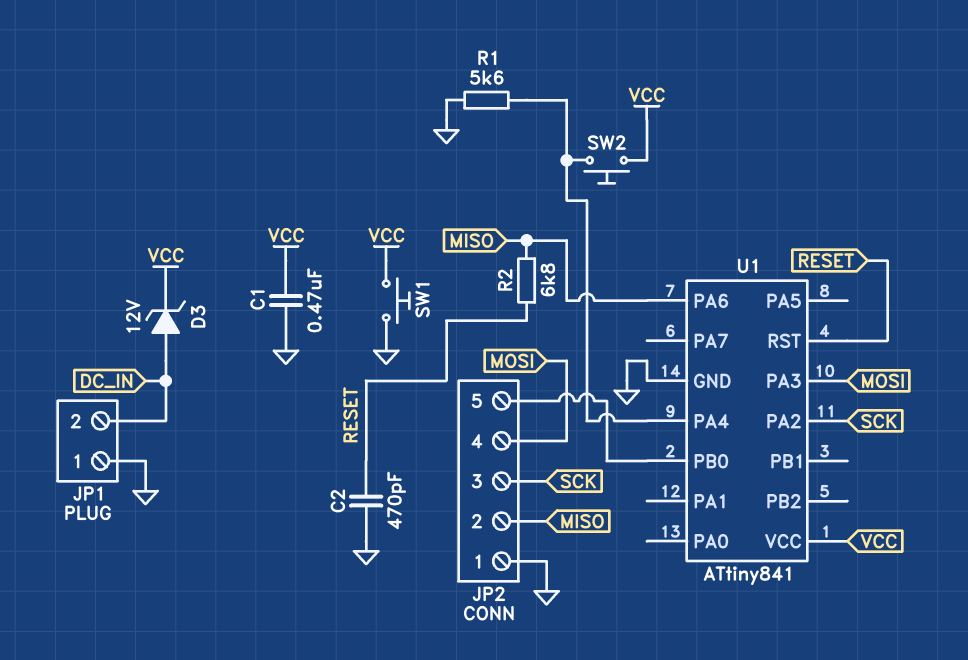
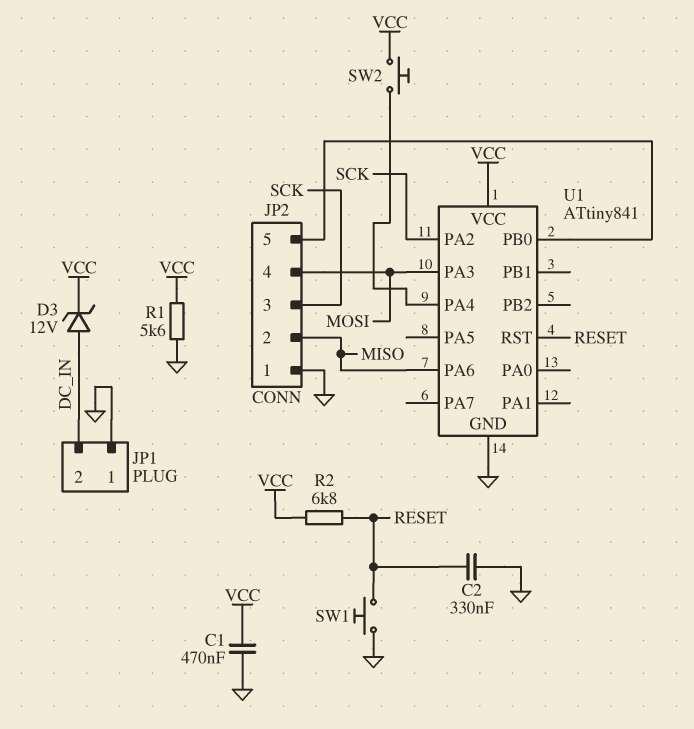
C2: 470pF (GND, RESET) -> 330nF (GND, RESET)
R1: 5.6k (GND, U1/PA4) -> 5.6k (GND, VCC)
R2: 6.8k (MISO, RESET) -> 6.8k (RESET, VCC)
SW1: button (GND, VCC) -> button (GND, RESET)

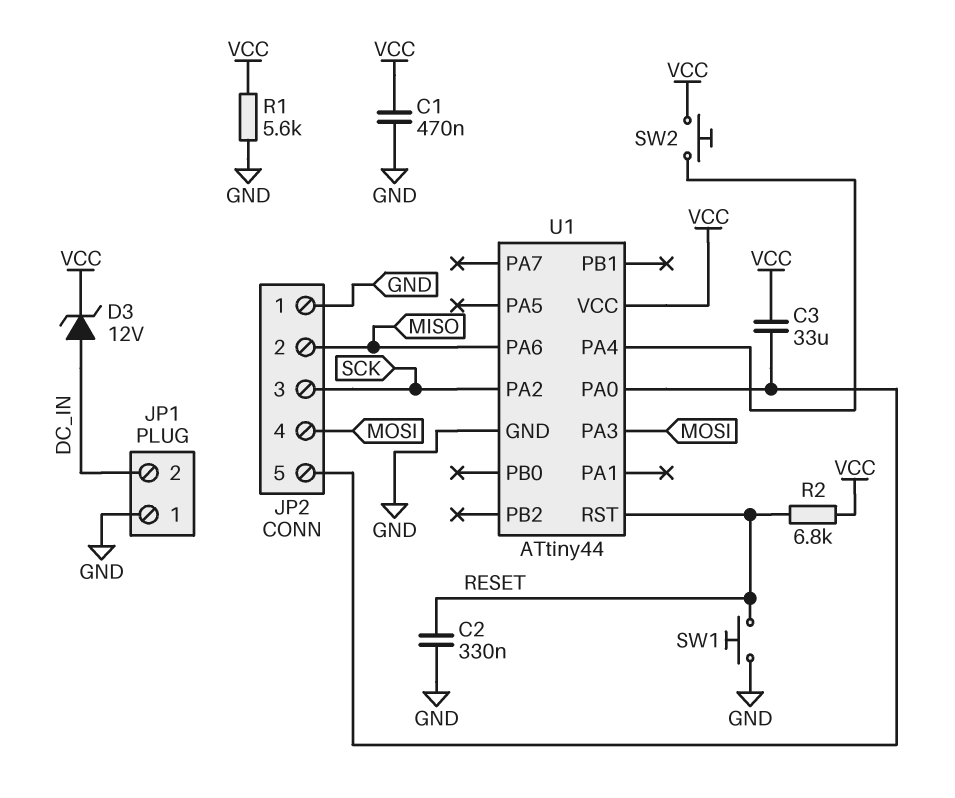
C3: none -> 33uF (JP2/5, VCC)
U1: ATtiny841 -> ATtiny44
U1 pin PA0: none -> JP2/5
U1 pin PB0: JP2/5 -> none

